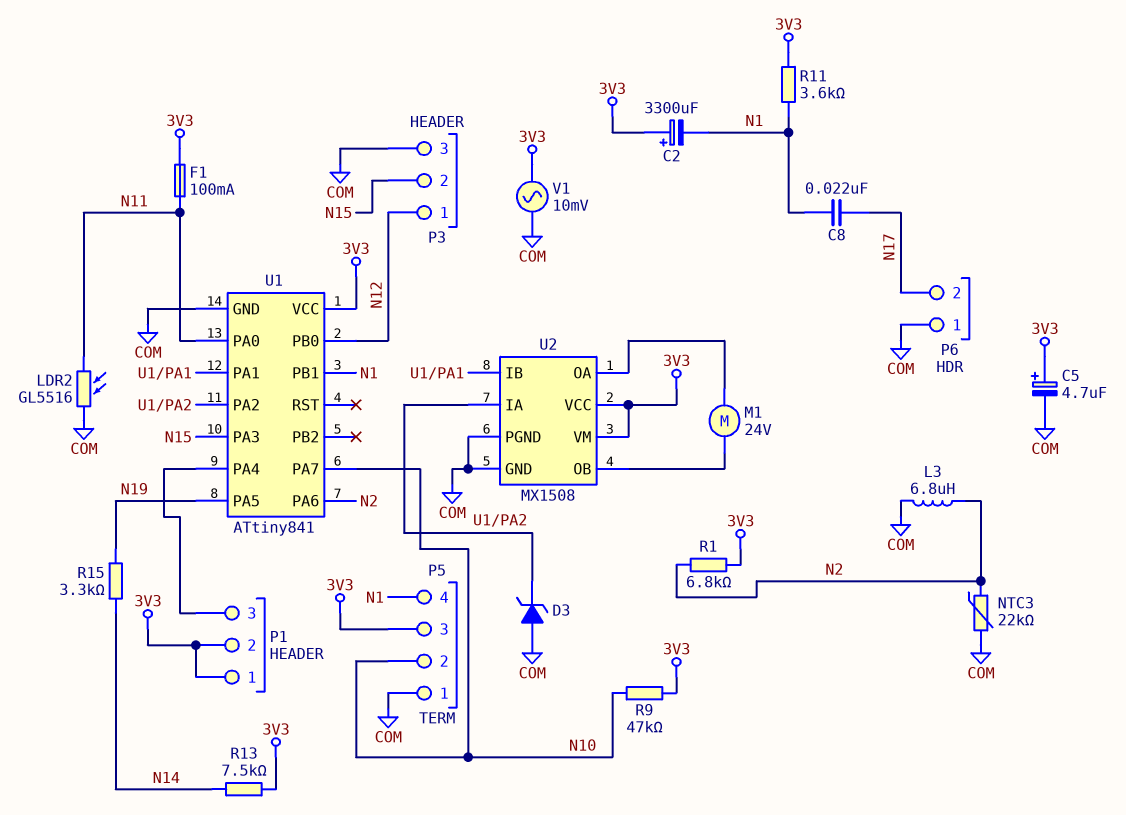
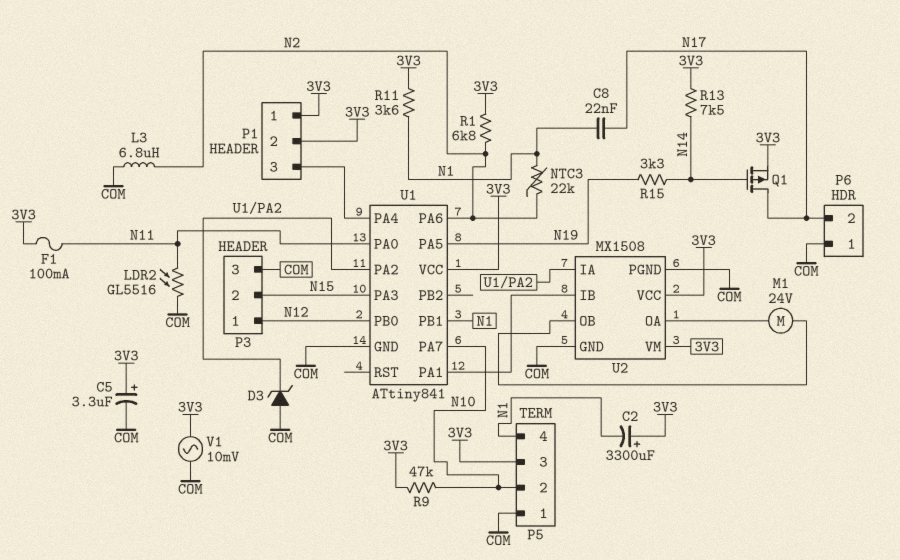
C5: 4.7uF (plus 3V3, minus COM) -> 3.3uF (plus 3V3, minus COM)
NTC3: 22k (COM, N2) -> 22k (N1, N2)
Q1: none -> PMOS (G N14, D N17, S 3V3)

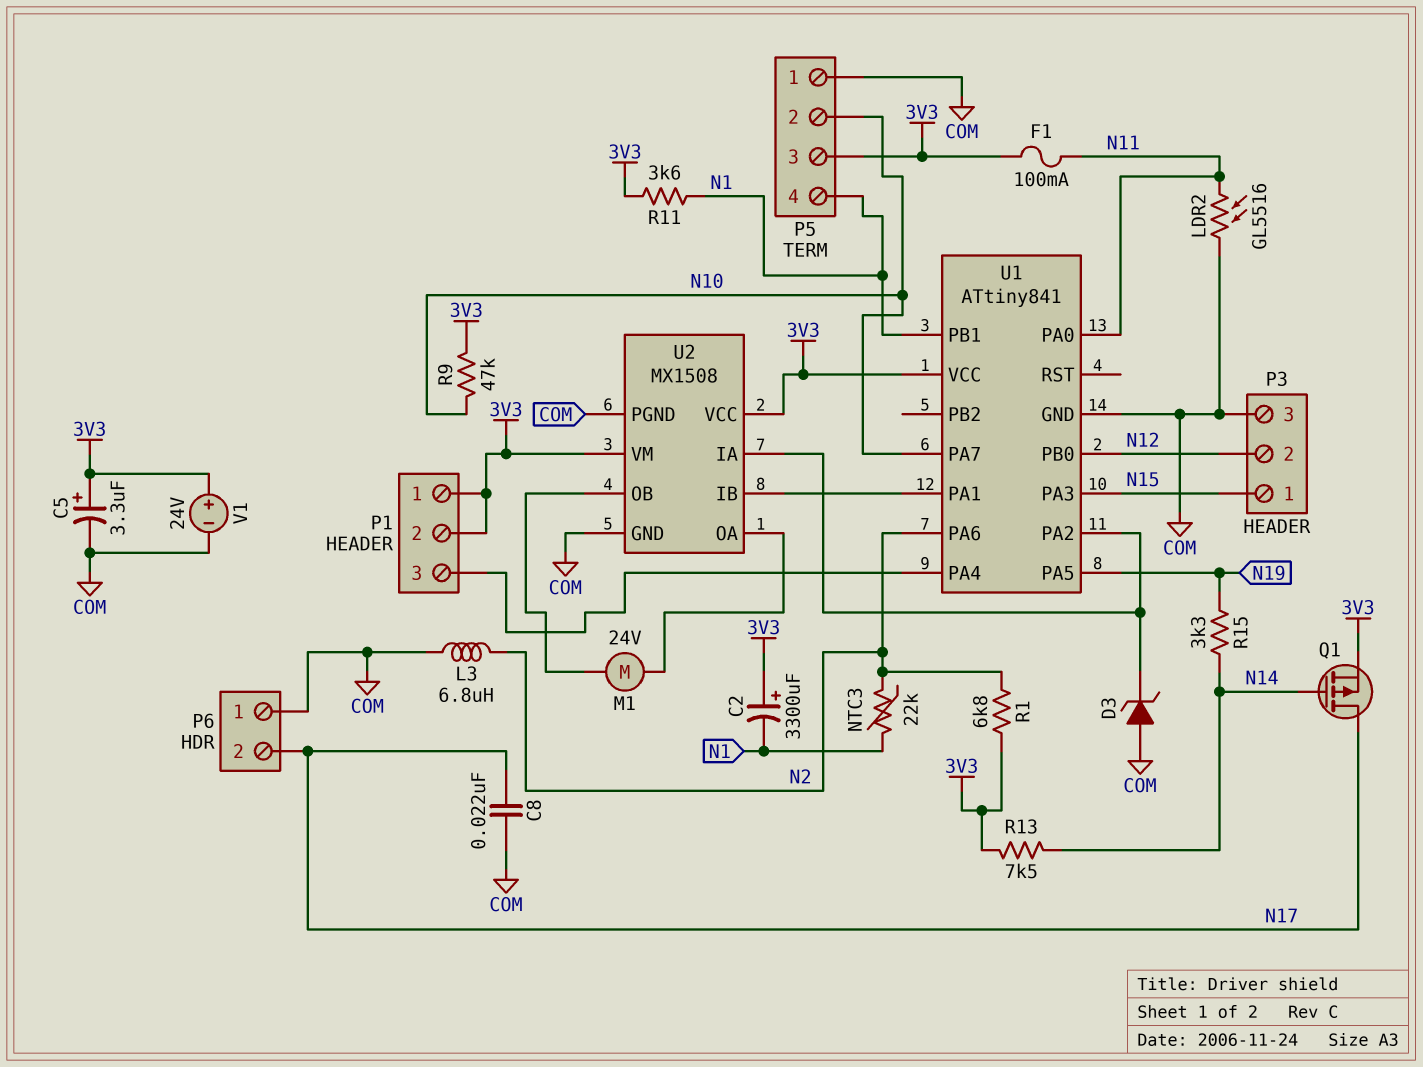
C8: 22nF (N1, N17) -> 22nF (COM, N17)
P3 pin 1: N12 -> N15
P3 pin 2: N15 -> N12
V1: AC 10mV (3V3, COM) -> 24V (plus 3V3, minus COM)

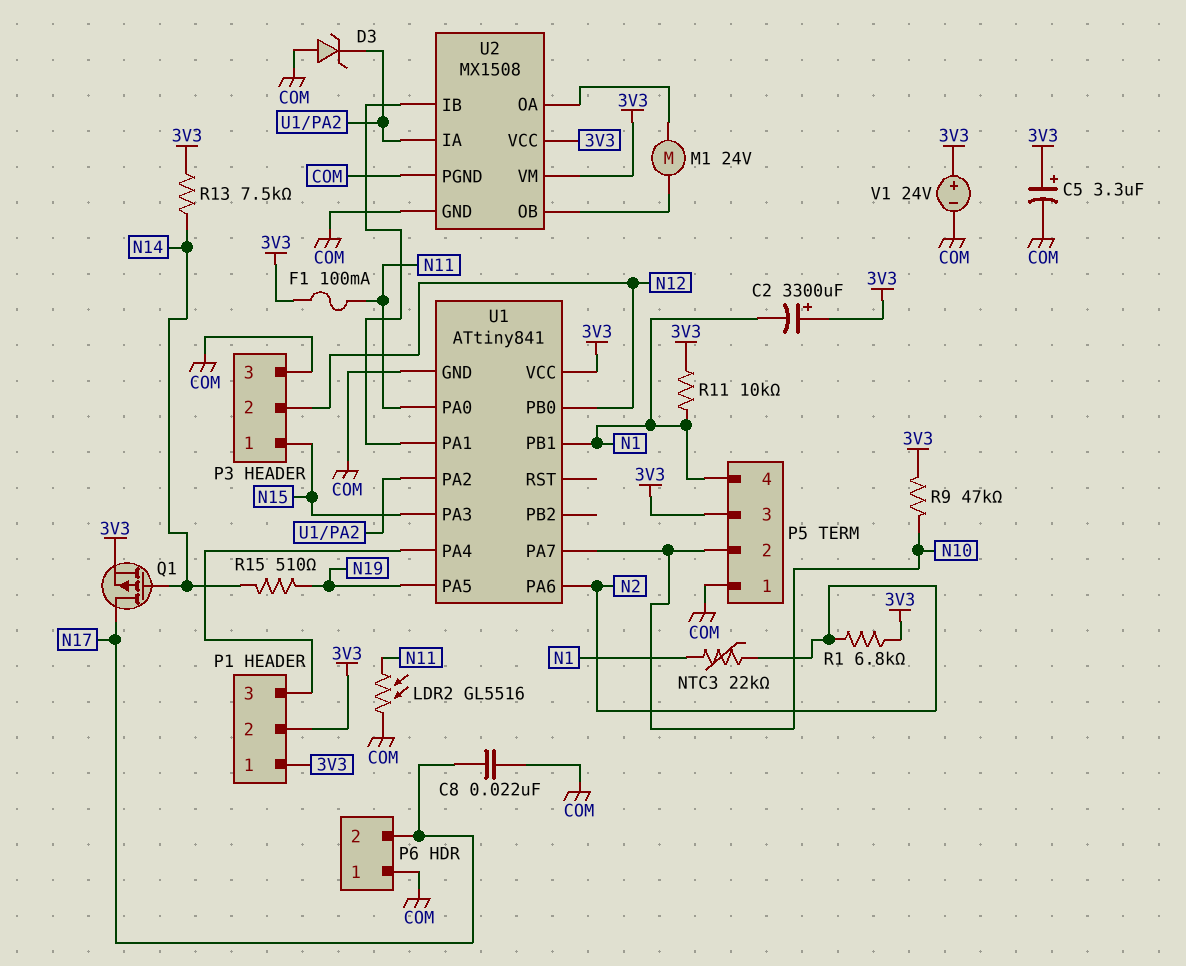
L3: 6.8uH (COM, N2) -> none
R11: 3.6k (3V3, N1) -> 10k (3V3, N1)
R15: 3.3k (N14, N19) -> 510 (N14, N19)

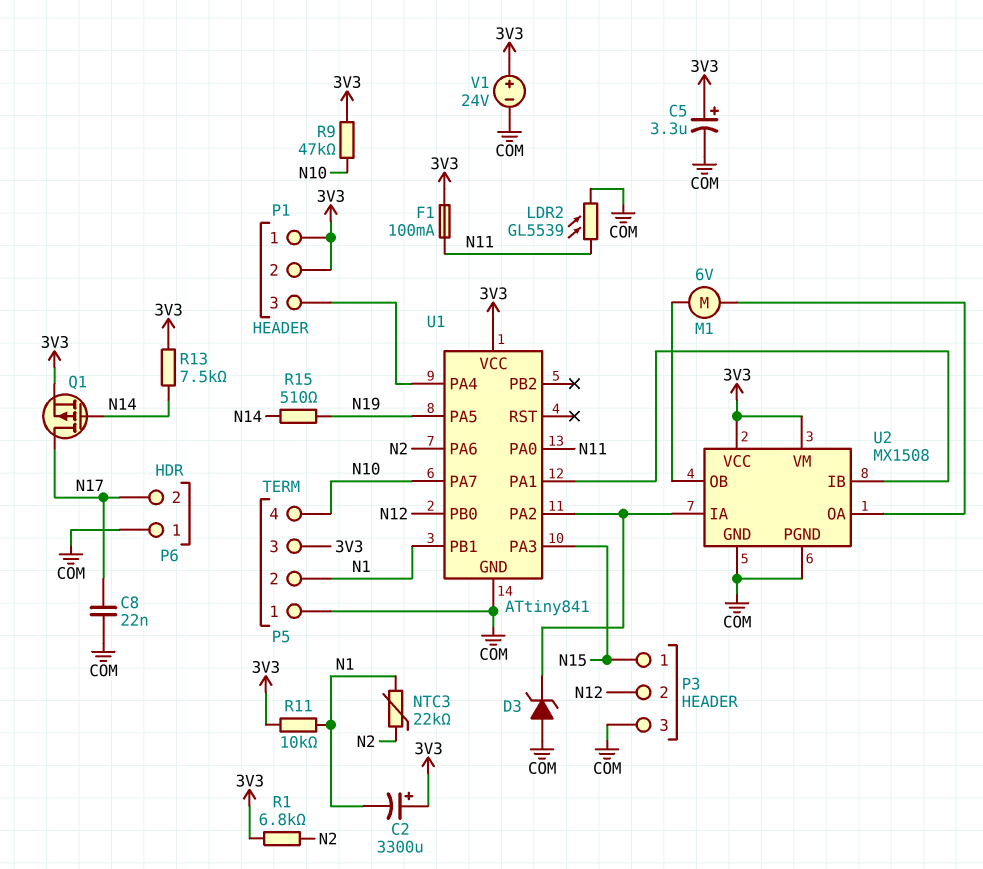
LDR2: GL5516 (COM, N11) -> GL5539 (COM, N11)
M1: motor 24V (U2/OA, U2/OB) -> motor 6V (U2/OA, U2/OB)
P5 pin 2: N10 -> N1
P5 pin 4: N1 -> N10

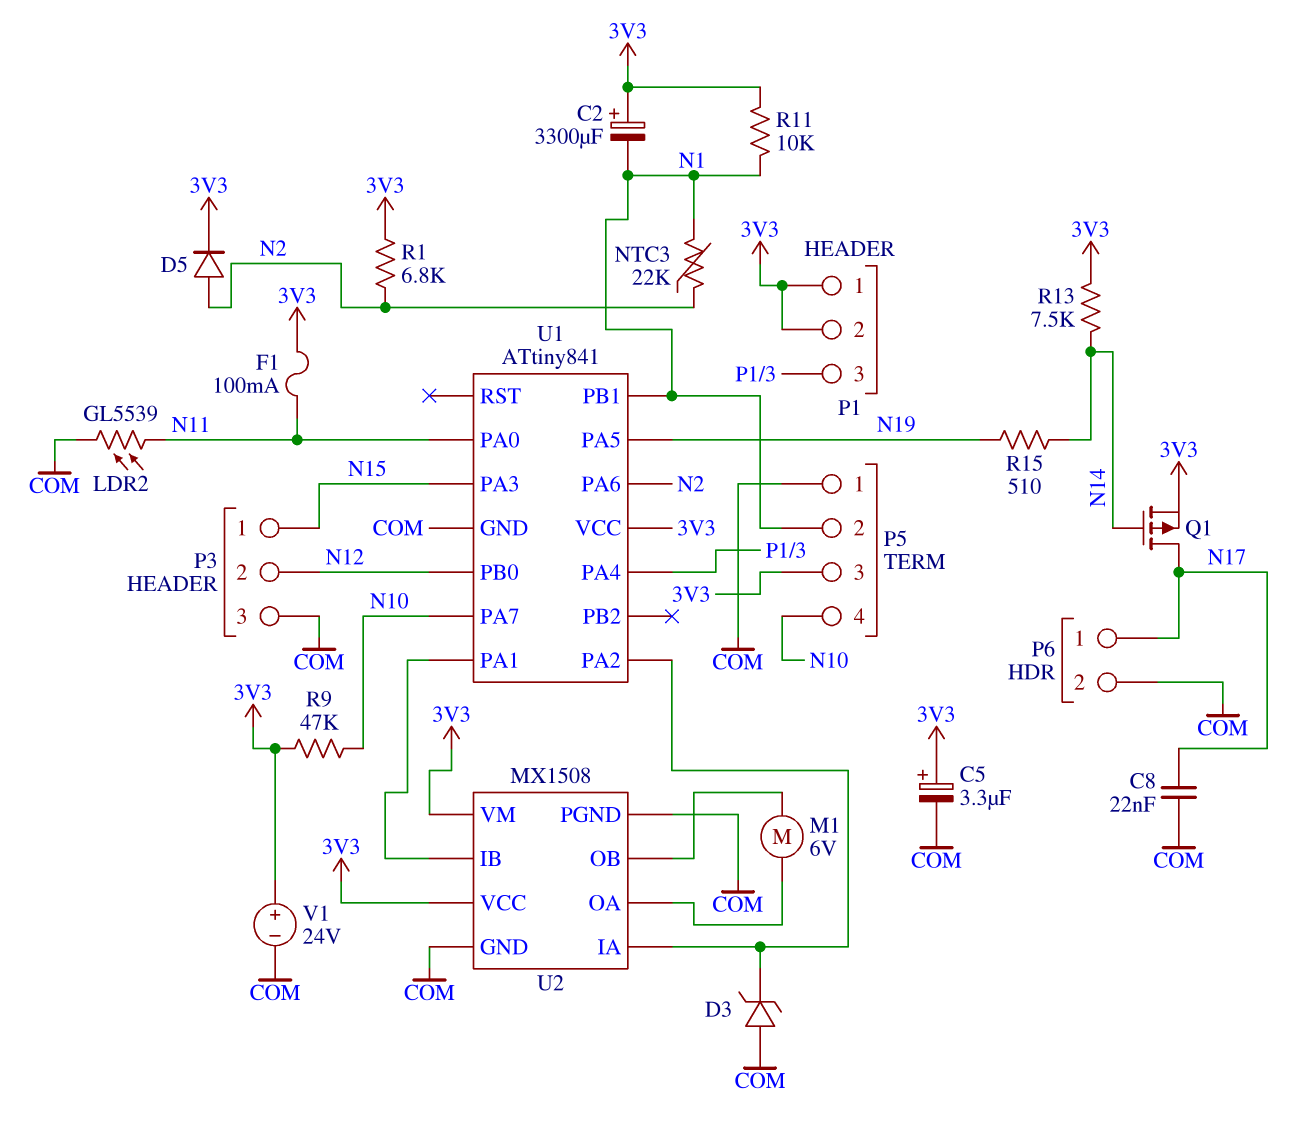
D5: none -> diode (A N2, K 3V3)
P6 pin 1: COM -> N17
P6 pin 2: N17 -> COM

